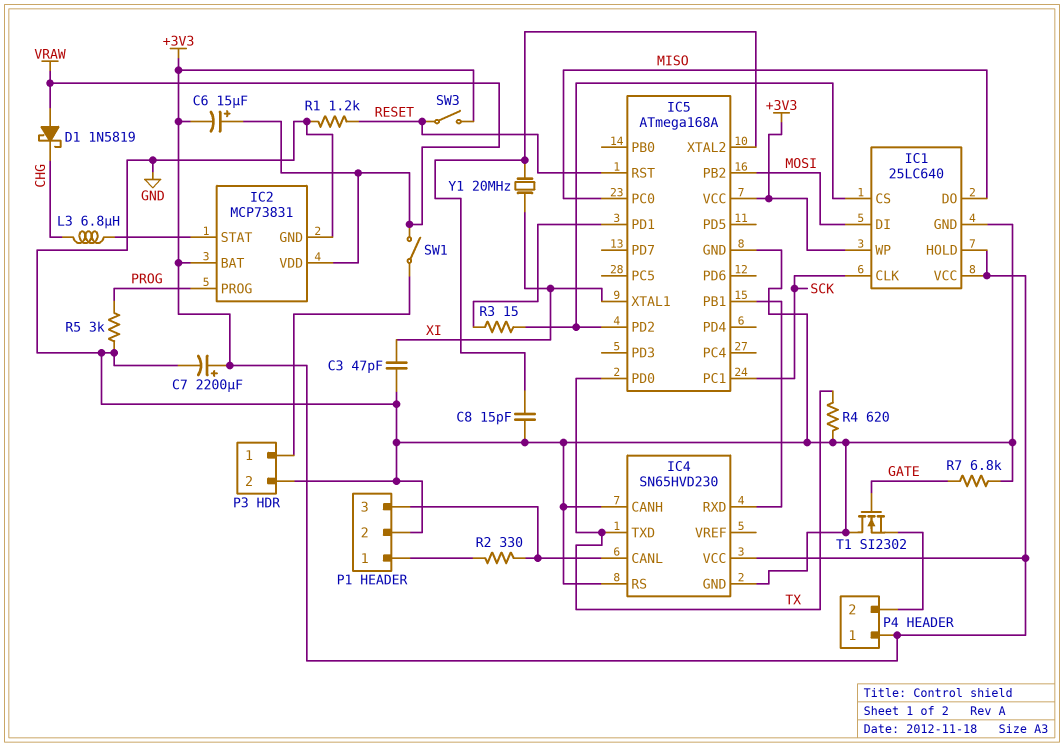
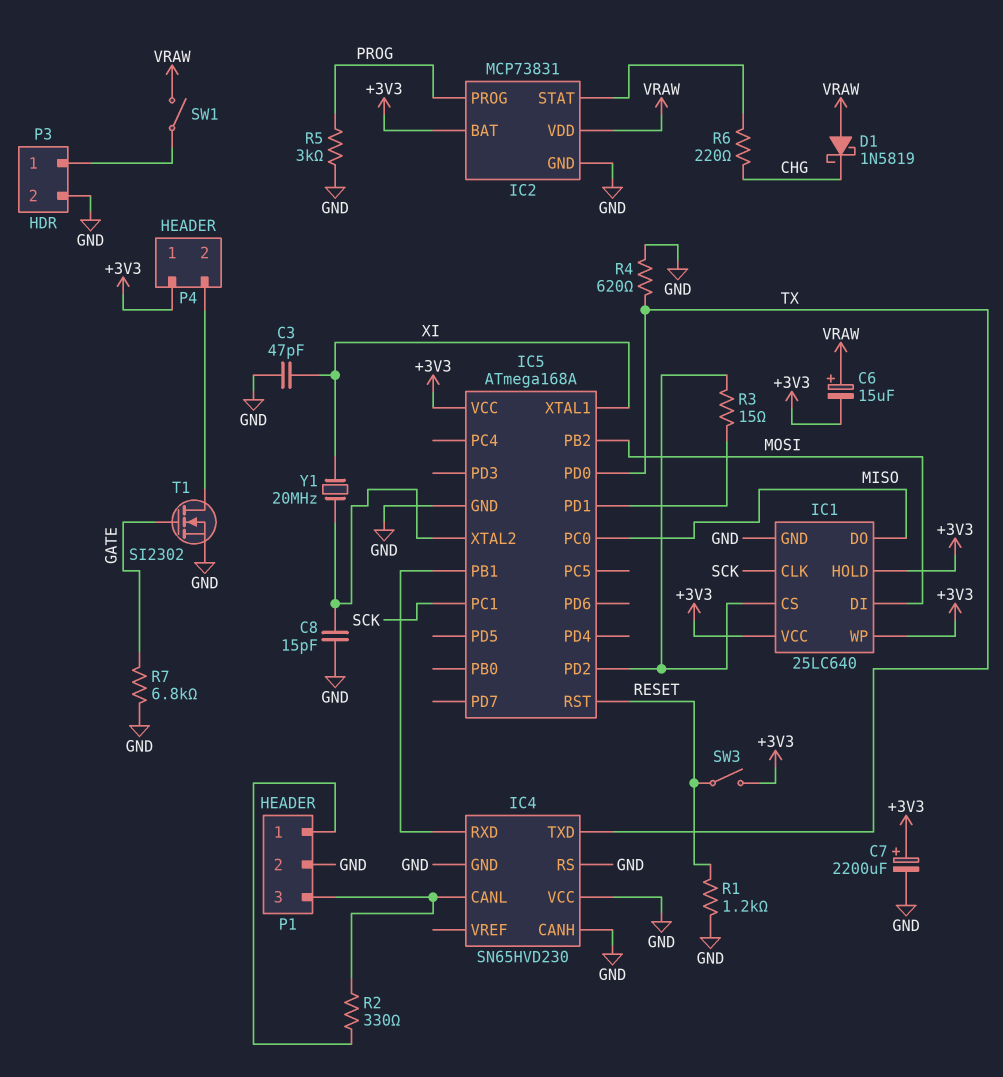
IC4 pin VCC: +3V3 -> GND
L3: 6.8uH (CHG, IC2/STAT) -> none
R6: none -> 220 (CHG, IC2/STAT)
T1: NMOS SI2302 (G GATE, D GND, S P4/2) -> NMOS SI2302 (G GATE, D P4/2, S GND)

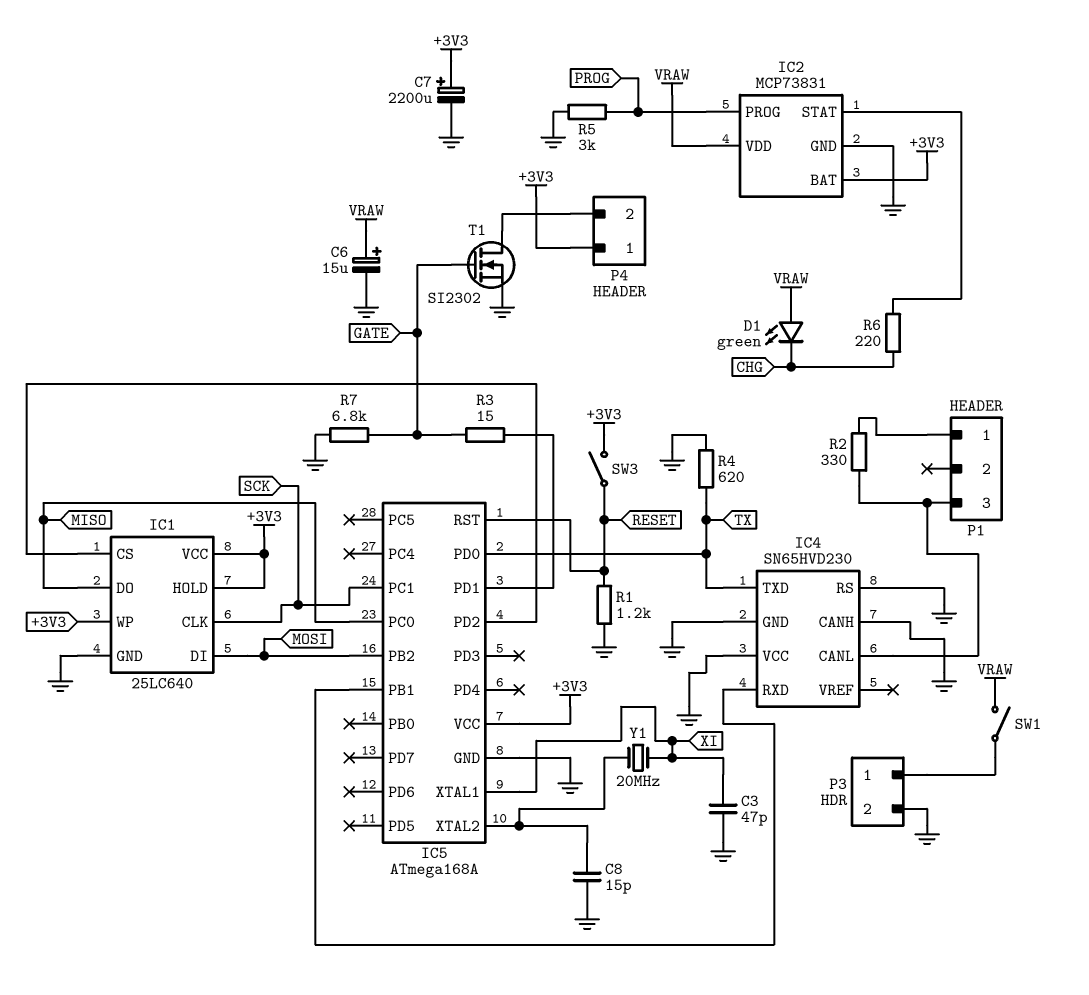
C6: 15uF (plus VRAW, minus +3V3) -> 15uF (plus VRAW, minus GND)
D1: schottky 1N5819 (A VRAW, K CHG) -> LED green (A VRAW, K CHG)
P1 pin 2: GND -> none
R3: 15 (IC1/CS, IC5/PD1) -> 15 (GATE, IC5/PD1)

